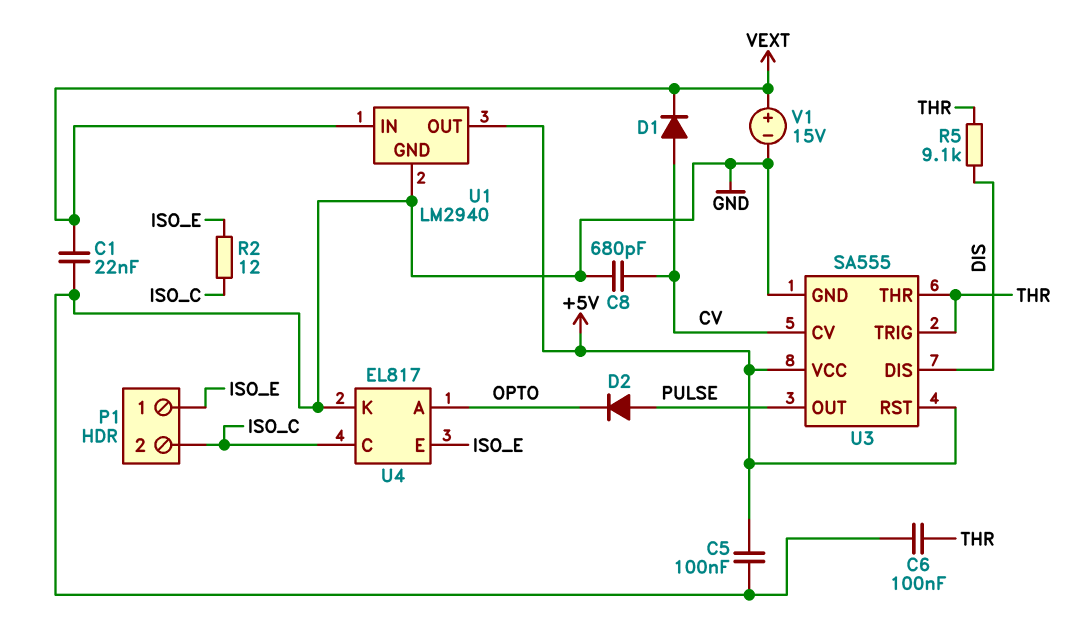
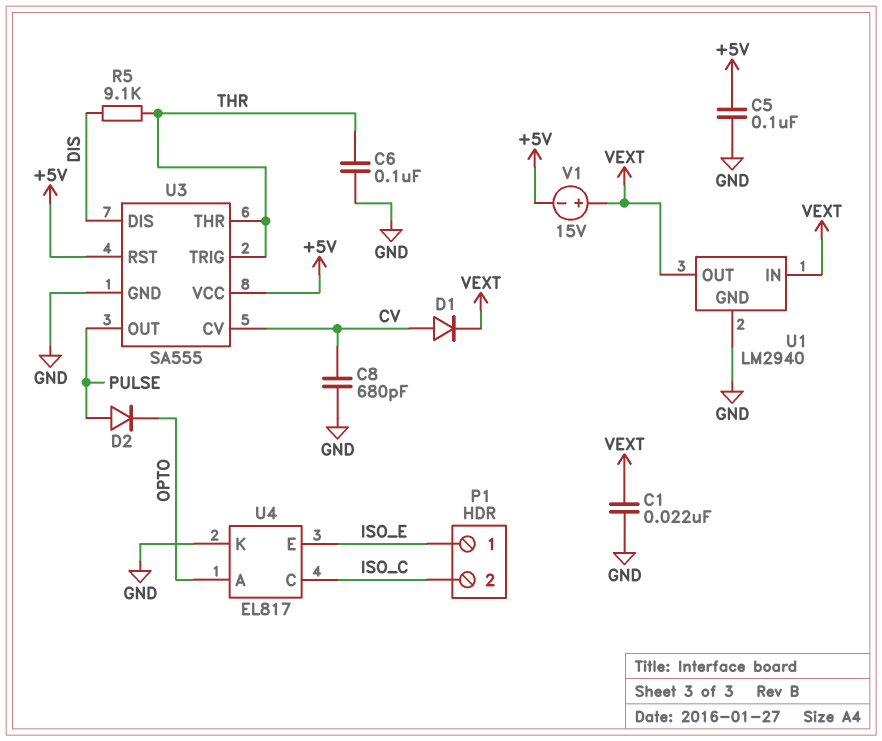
R2: 12 (ISO_C, ISO_E) -> none
U1 pin OUT: +5V -> VEXT
V1: 15V (plus VEXT, minus GND) -> 15V (plus VEXT, minus +5V)

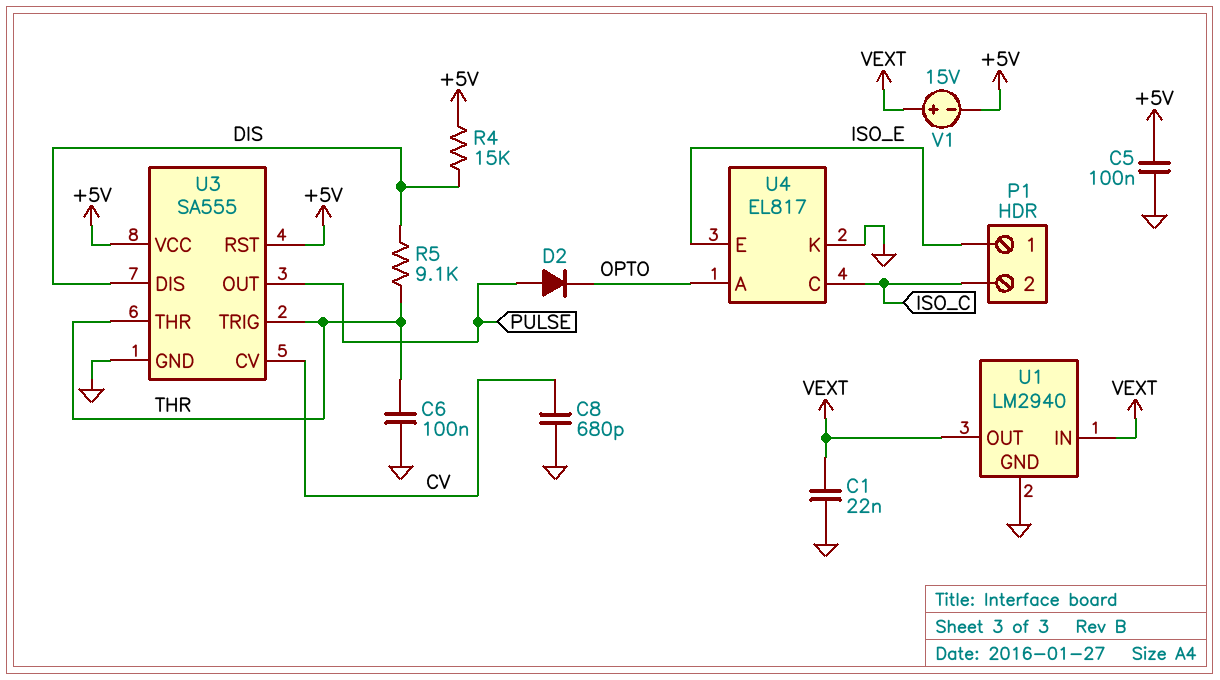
D1: diode (A CV, K VEXT) -> none
R4: none -> 15k (+5V, DIS)

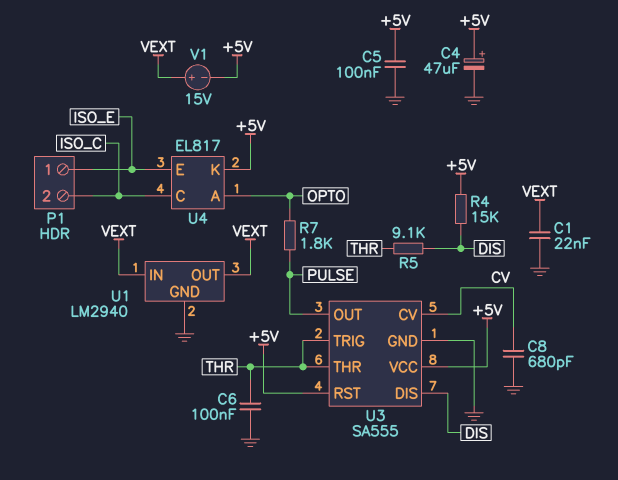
C4: none -> 47uF (plus +5V, minus GND)
D2: diode (A PULSE, K OPTO) -> none
R7: none -> 1.8k (OPTO, PULSE)
U4 pin K: GND -> +5V

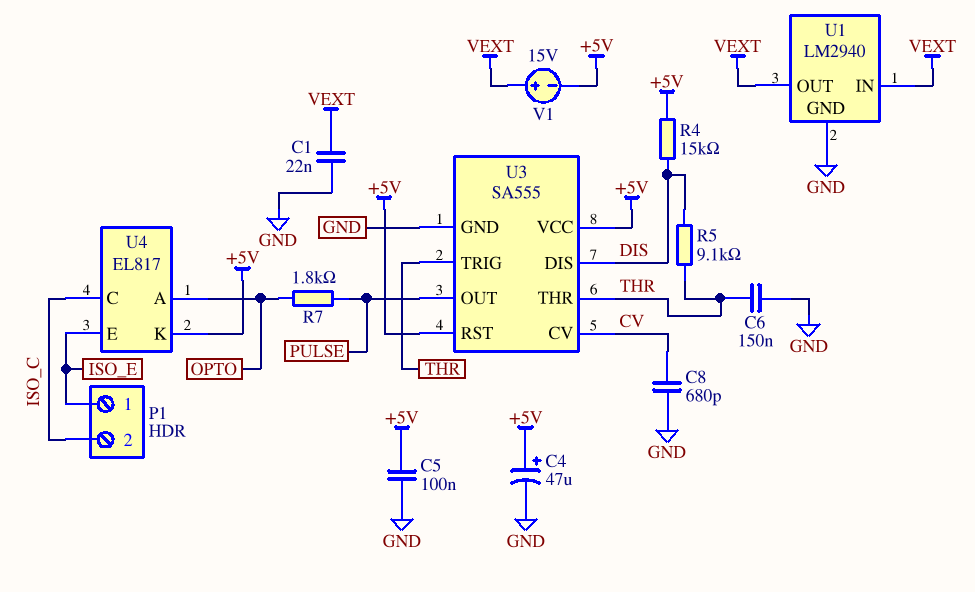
C6: 100nF (GND, THR) -> 150nF (GND, THR)

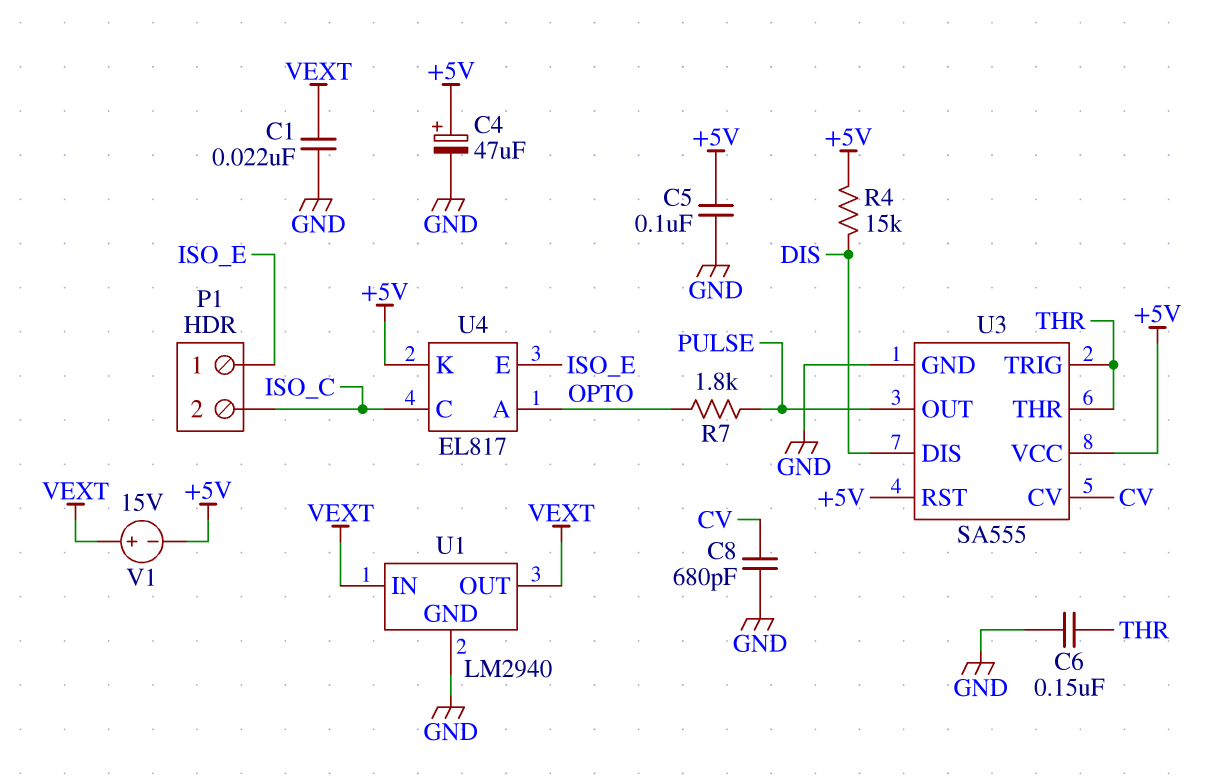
R5: 9.1k (DIS, THR) -> none

